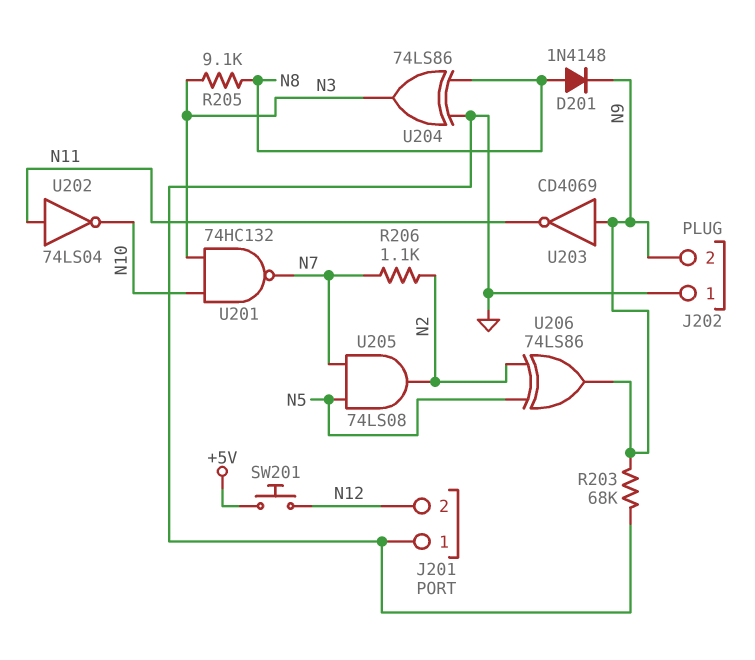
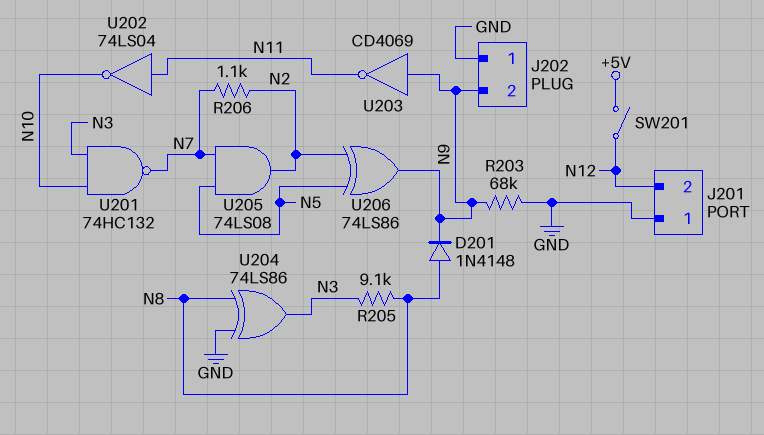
SW201: button (+5V, N12) -> switch (+5V, N12)

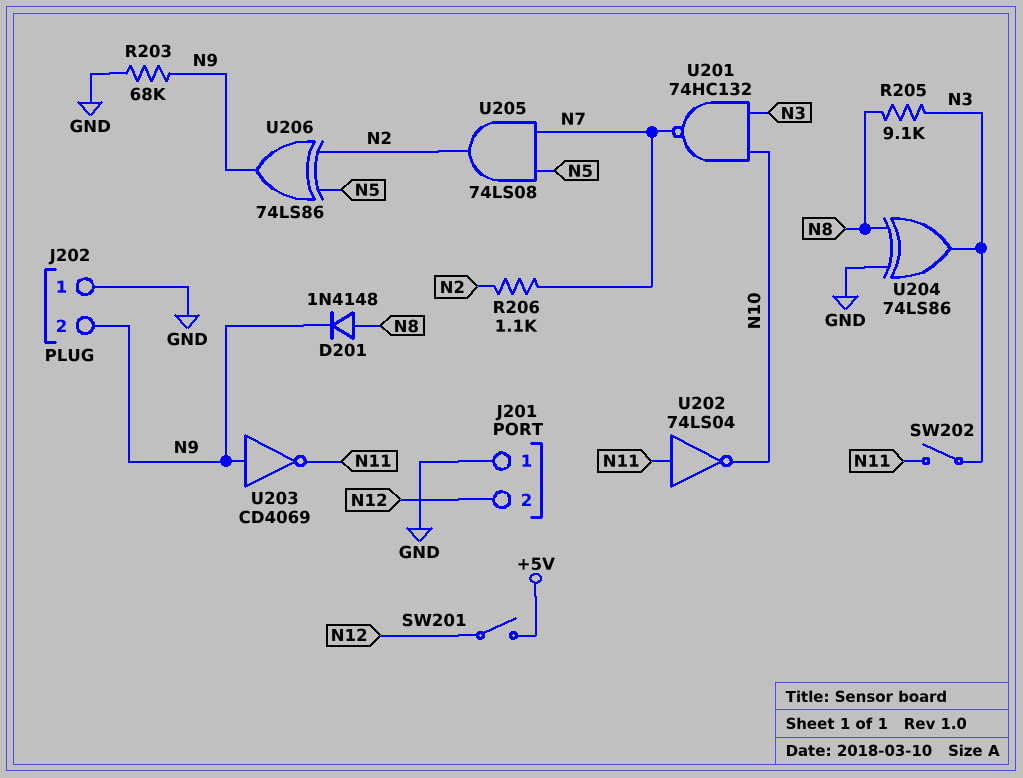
SW202: none -> switch (N3, N11)

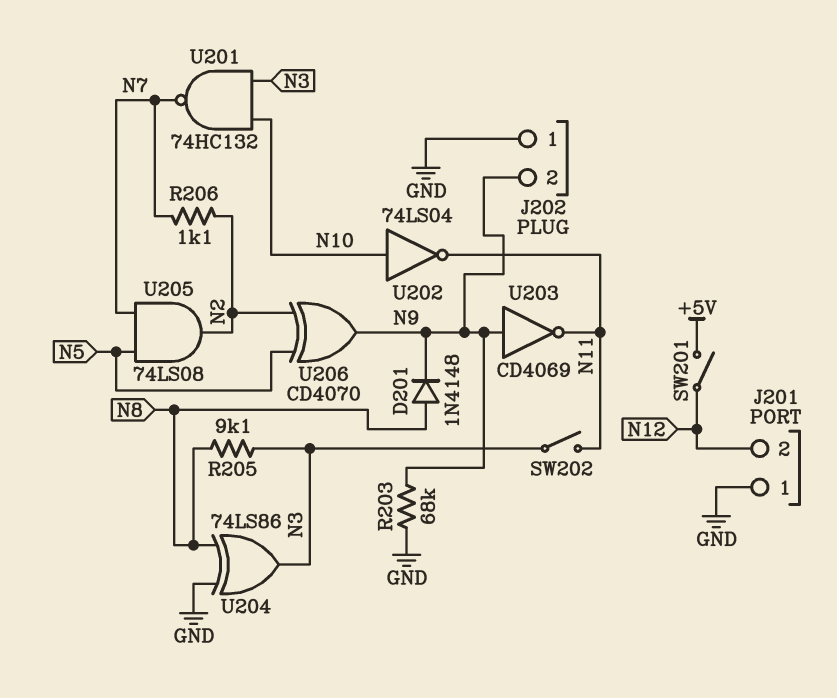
U202: NOT 74LS04 (in N11, out N10) -> NOT 74LS04 (in N10, out N11)
U206: XOR 74LS86 (in N2, in N5, out N9) -> XOR CD4070 (in N2, in N5, out N9)

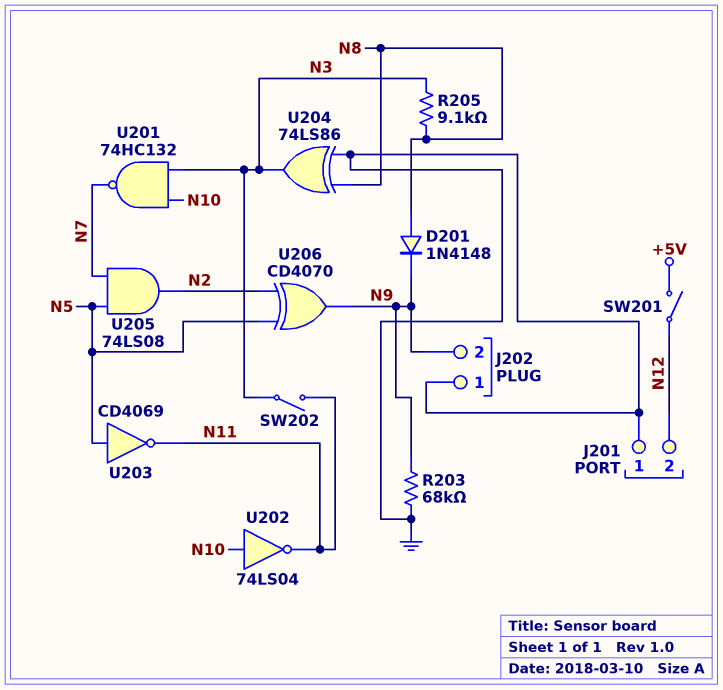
R206: 1.1k (N2, N7) -> none
U203: NOT CD4069 (in N9, out N11) -> NOT CD4069 (in N5, out N11)

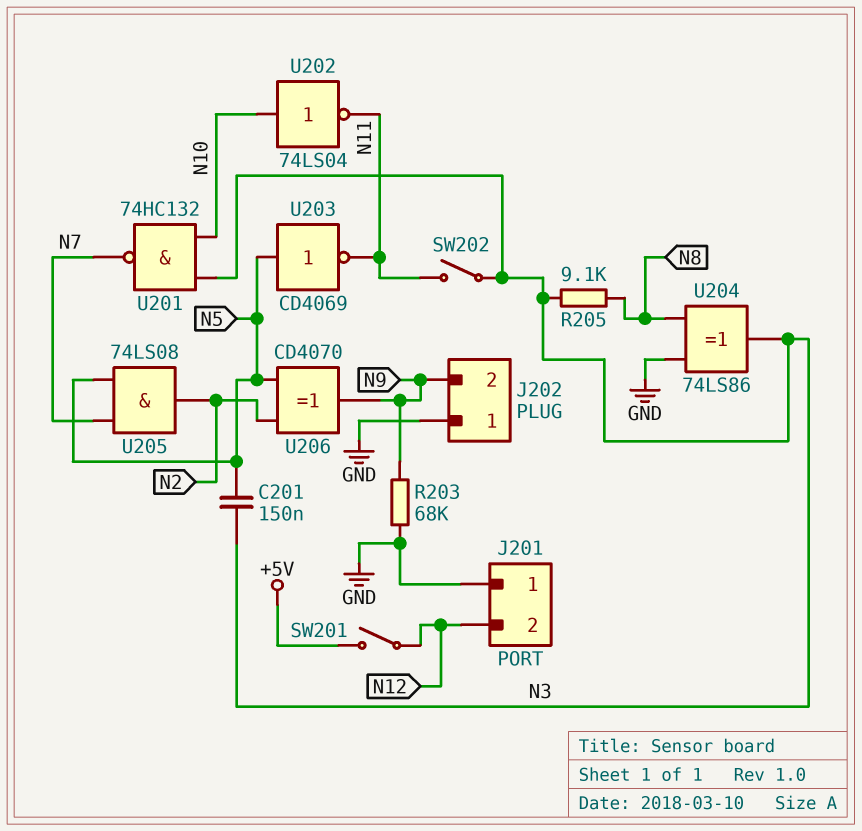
C201: none -> 150nF (N3, N5)
D201: diode 1N4148 (A N8, K N9) -> none

